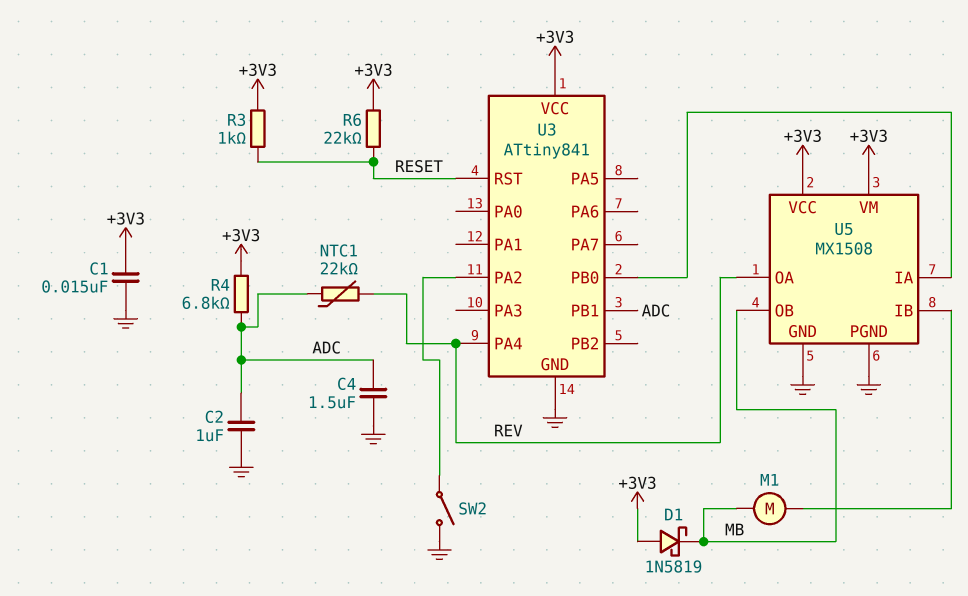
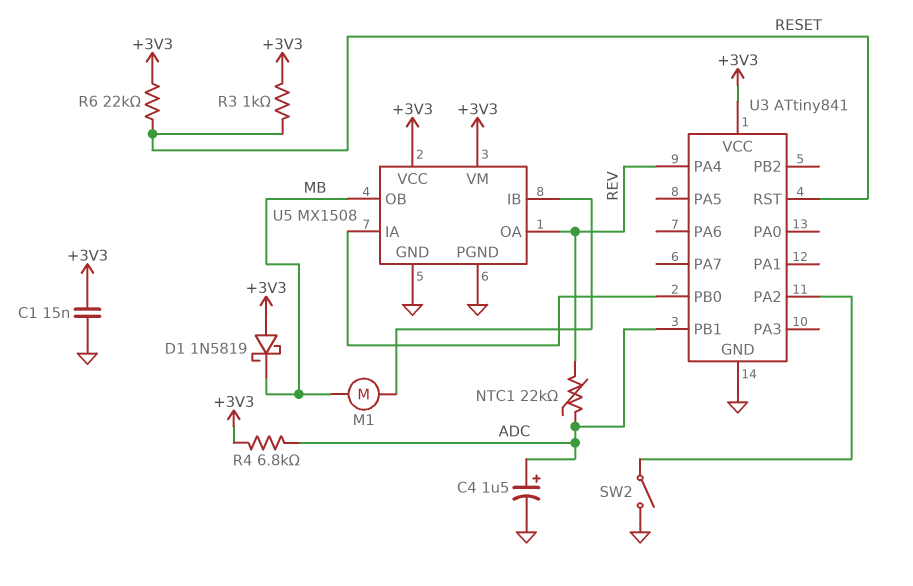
C2: 1uF (ADC, GND) -> none
C4: 1.5uF (ADC, GND) -> 1.5uF (plus ADC, minus GND)

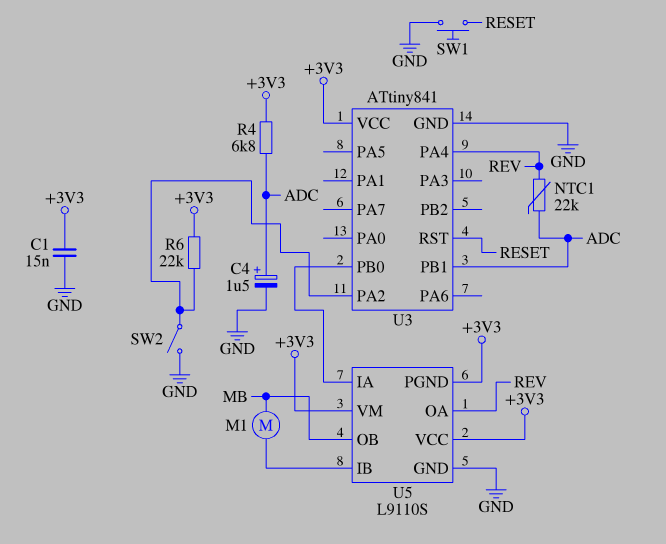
D1: schottky 1N5819 (A +3V3, K MB) -> none
R3: 1k (+3V3, RESET) -> none
R6: 22k (+3V3, RESET) -> 22k (+3V3, U3/PA2)
SW1: none -> button (GND, RESET)
U5: MX1508 -> L9110S
U5 pin PGND: GND -> +3V3

